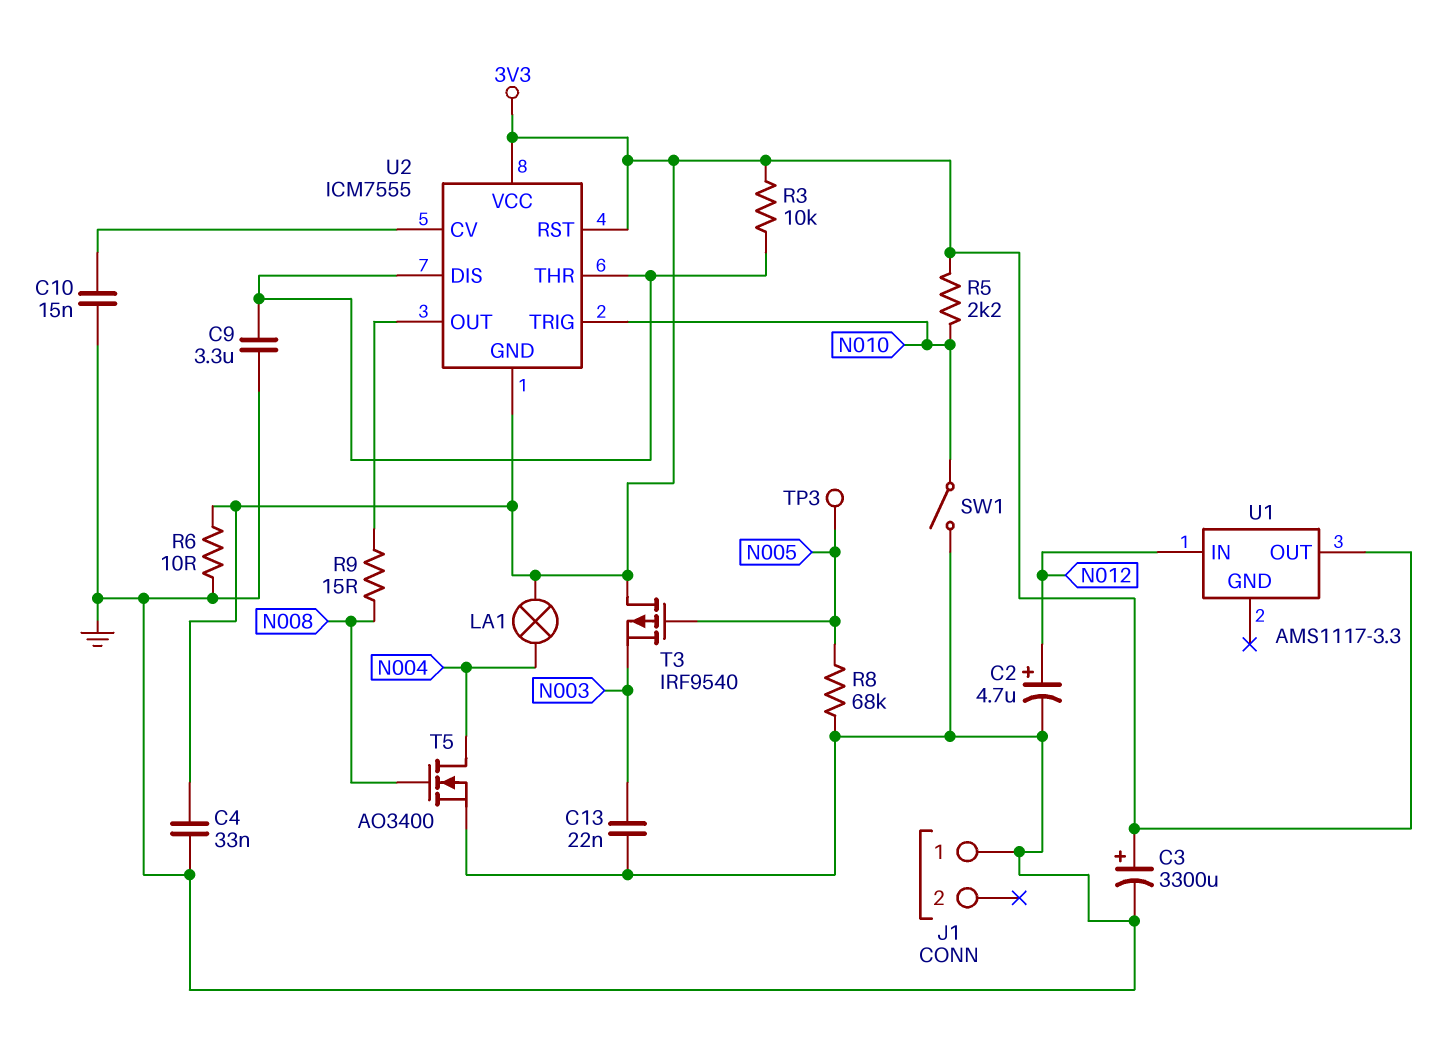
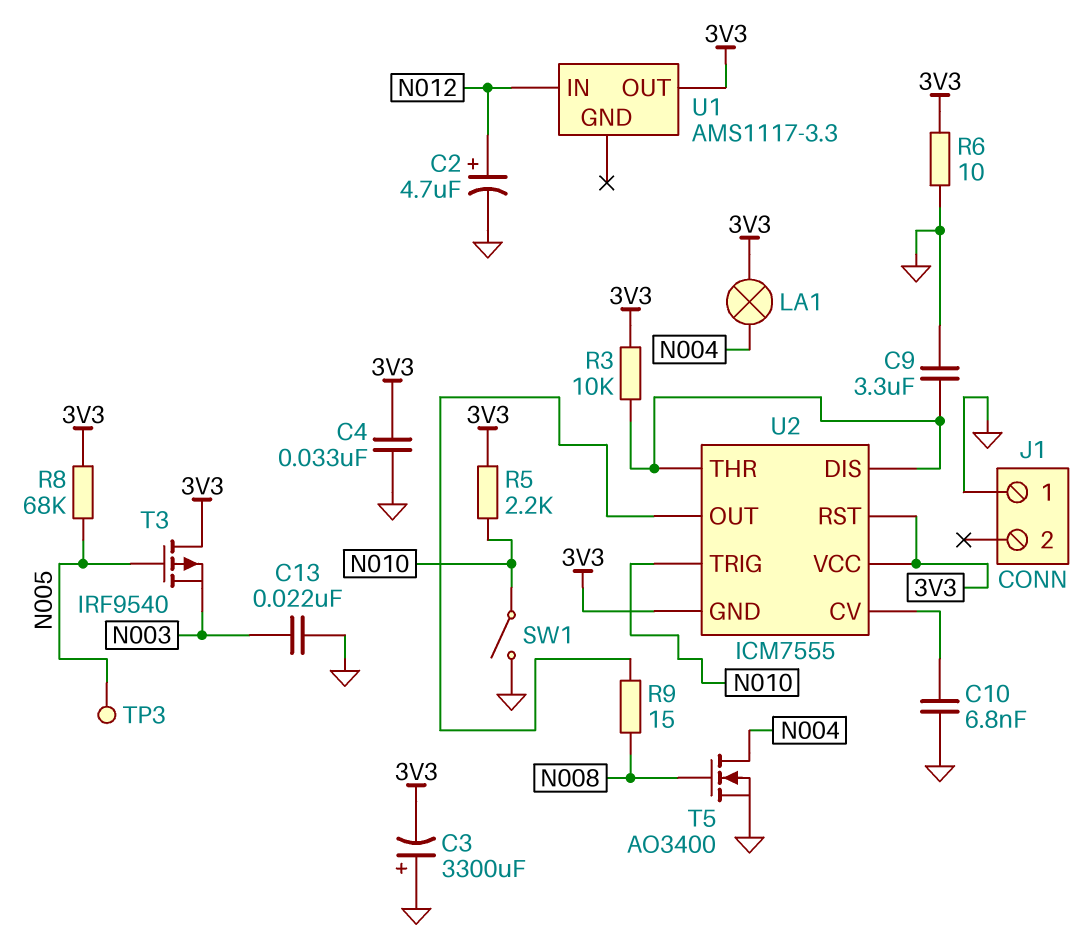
C3: 3300uF (plus 3V3, minus GND) -> 3300uF (plus GND, minus 3V3)
C10: 15nF (GND, U2/CV) -> 6.8nF (GND, U2/CV)
R8: 68k (GND, N005) -> 68k (3V3, N005)

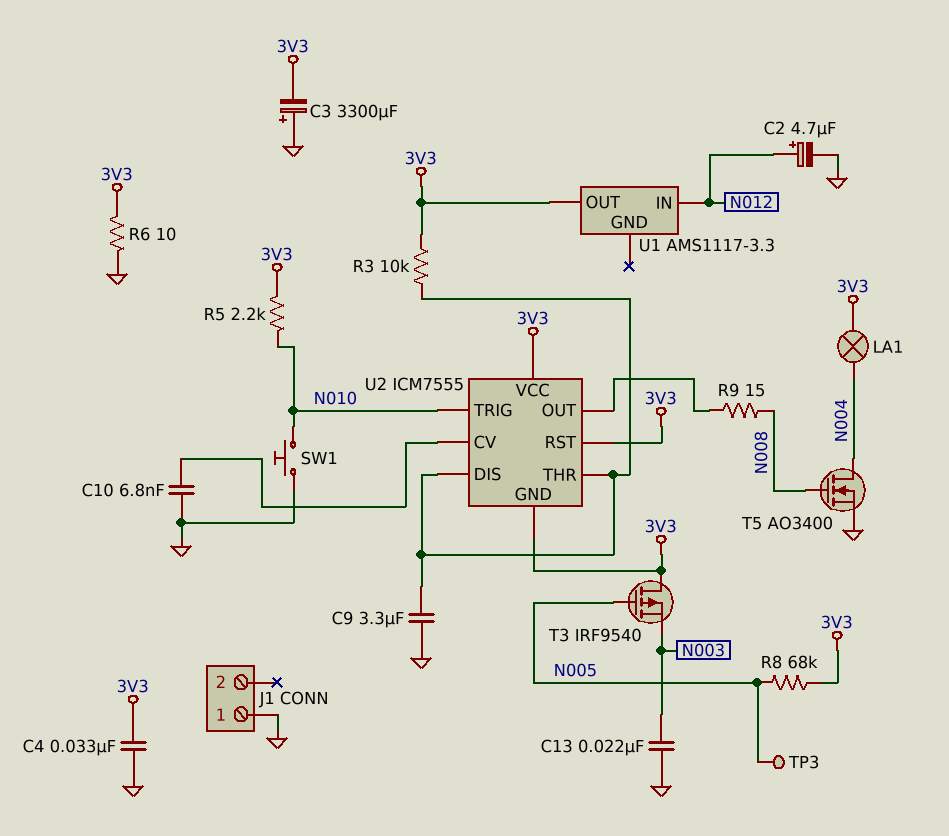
SW1: switch (GND, N010) -> button (GND, N010)

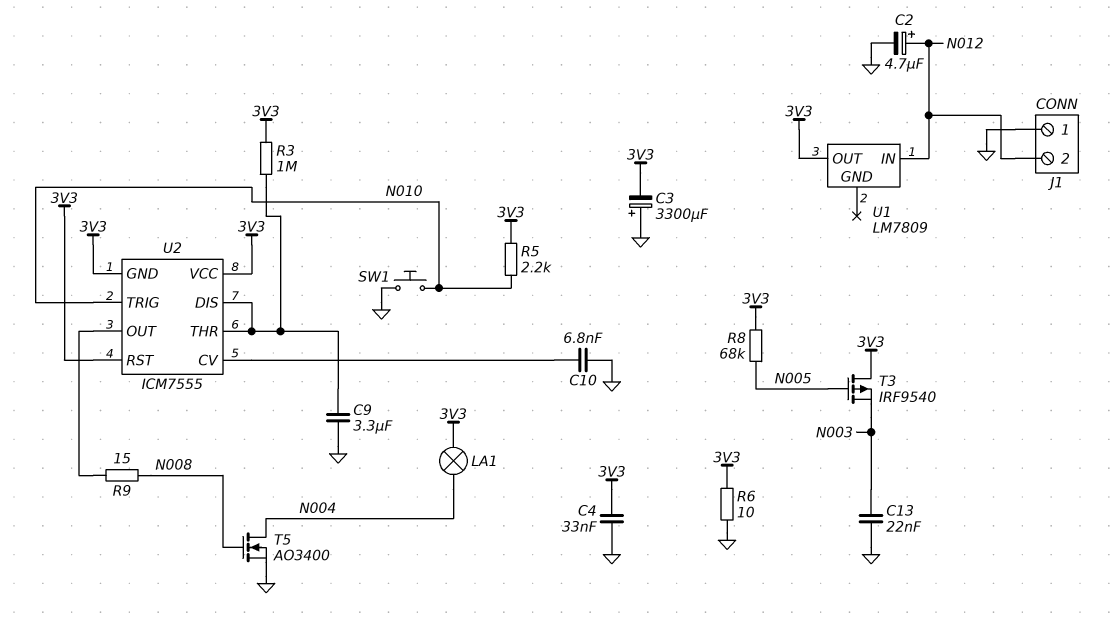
J1 pin 2: none -> N012
R3: 10k (3V3, U2/DIS) -> 1M (3V3, U2/DIS)
TP3: test point (N005) -> none
U1: AMS1117-3.3 -> LM7809

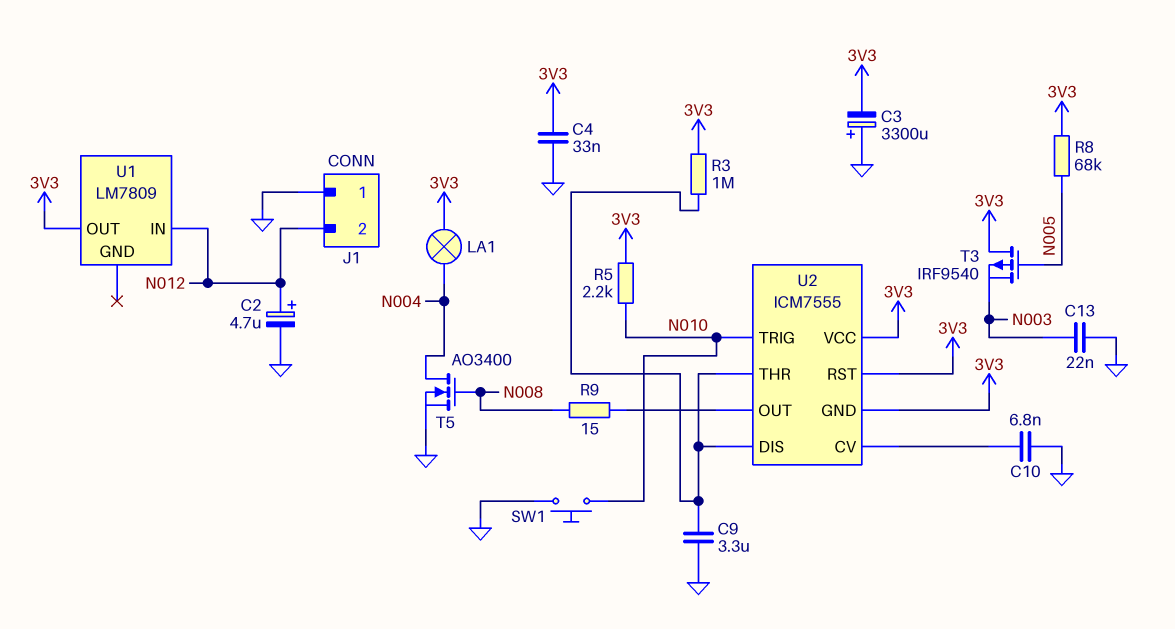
R6: 10 (3V3, GND) -> none

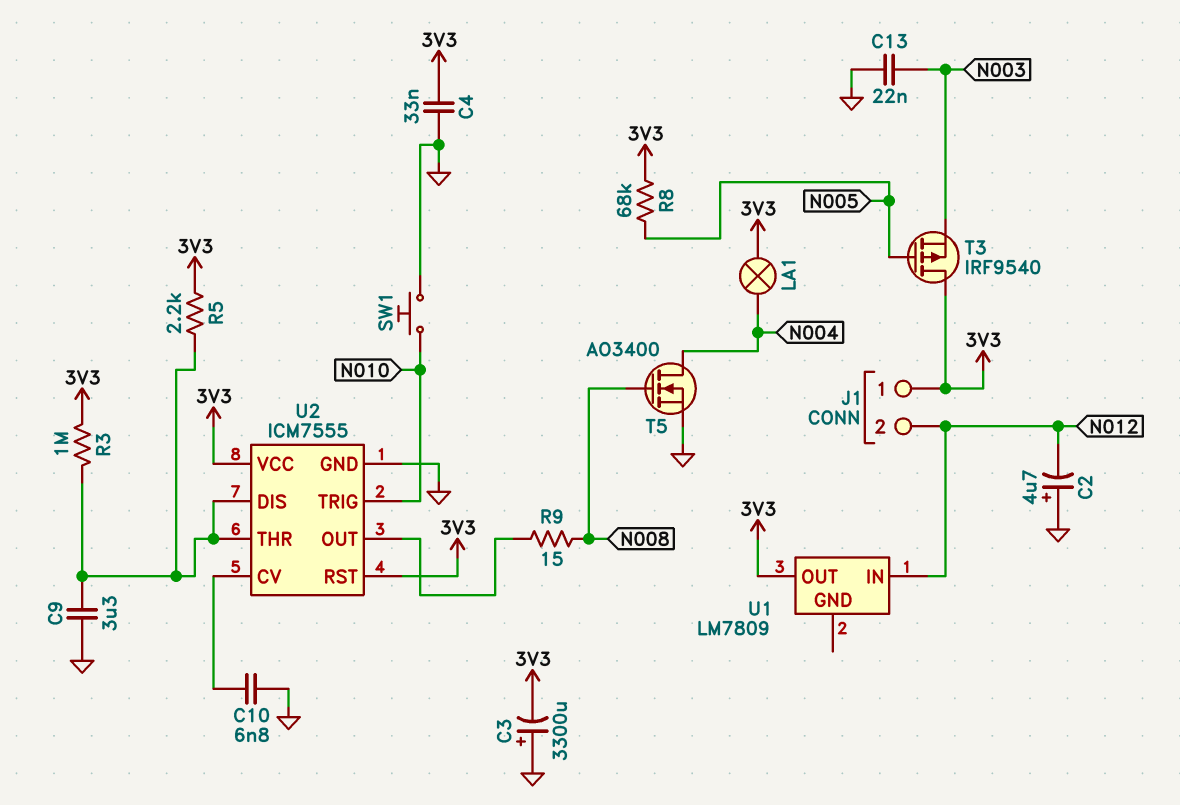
C2: 4.7uF (plus N012, minus GND) -> 4.7uF (plus GND, minus N012)
J1 pin 1: GND -> 3V3
R5: 2.2k (3V3, N010) -> 2.2k (3V3, U2/DIS)
U2 pin GND: 3V3 -> GND

